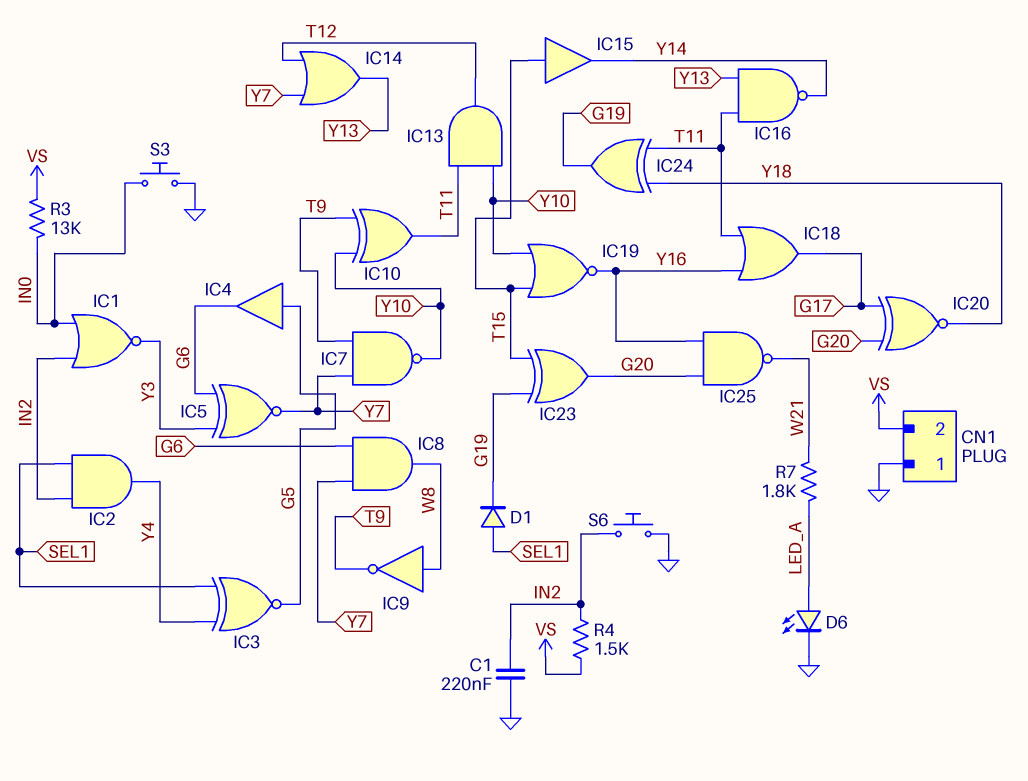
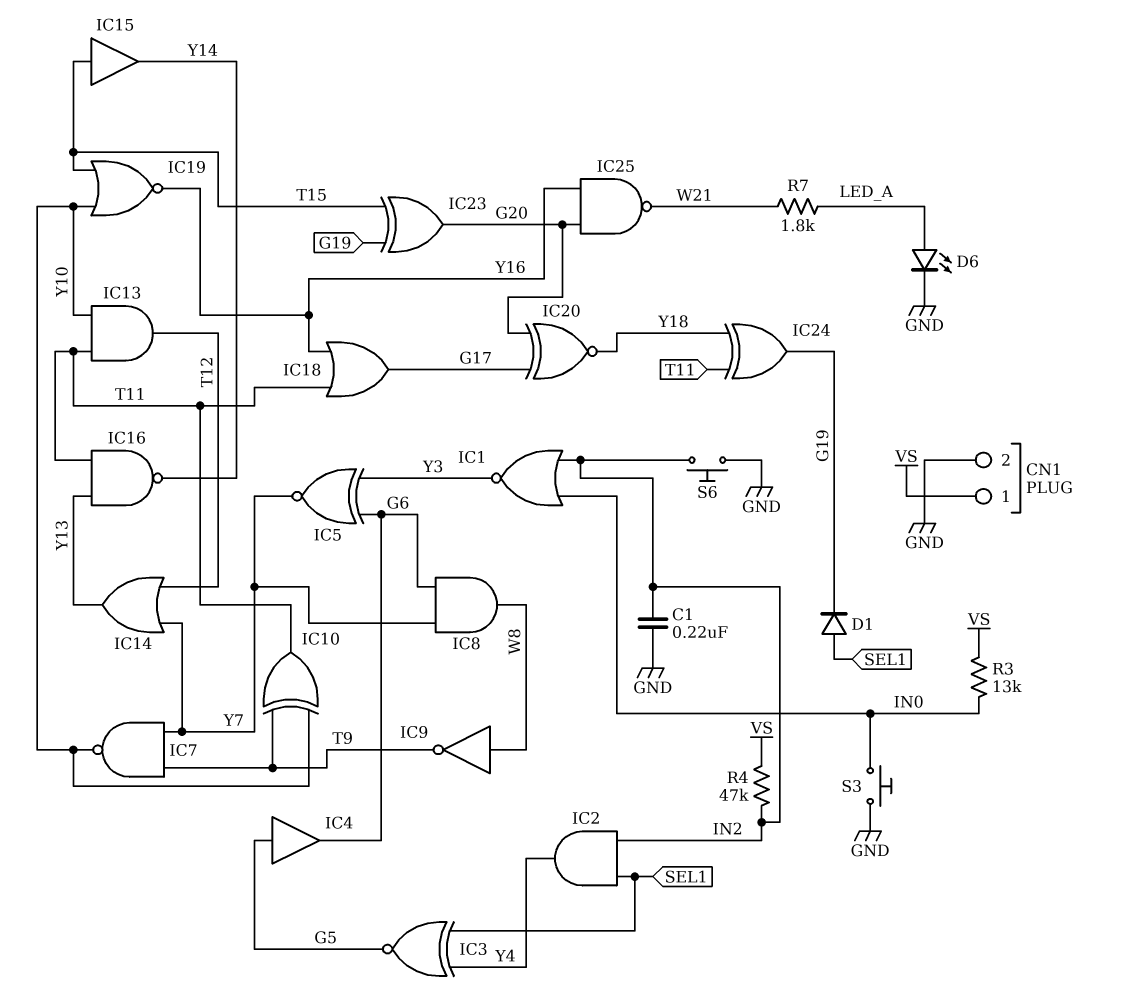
CN1 pin 1: GND -> VS
CN1 pin 2: VS -> GND
R4: 1.5k (IN2, VS) -> 47k (IN2, VS)

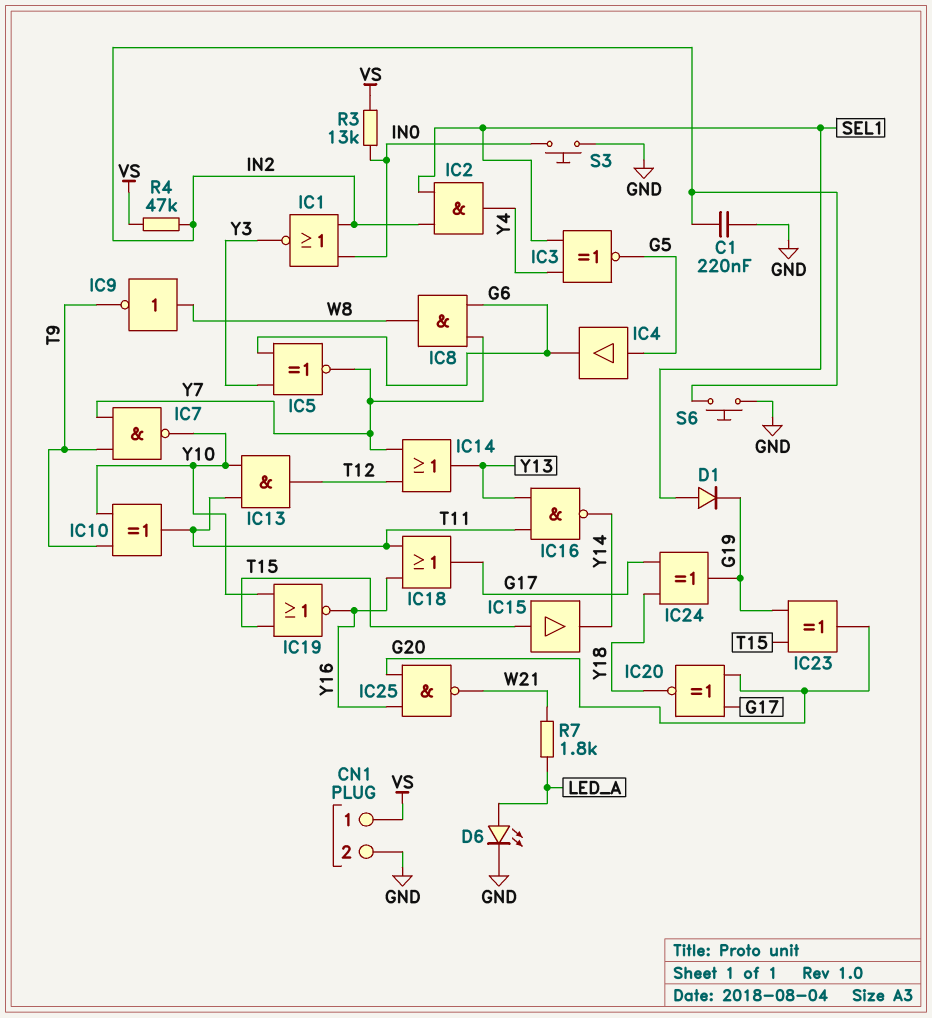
IC24: XOR (in T11, in Y18, out G19) -> XOR (in G17, in Y18, out G19)

